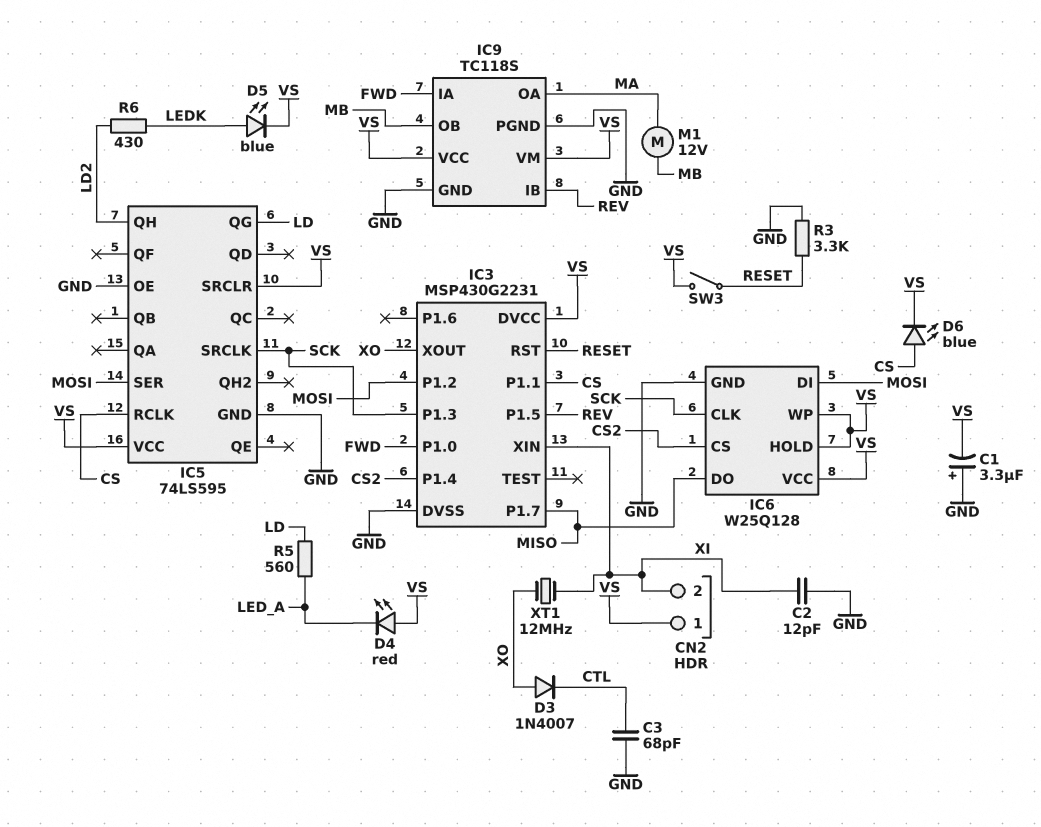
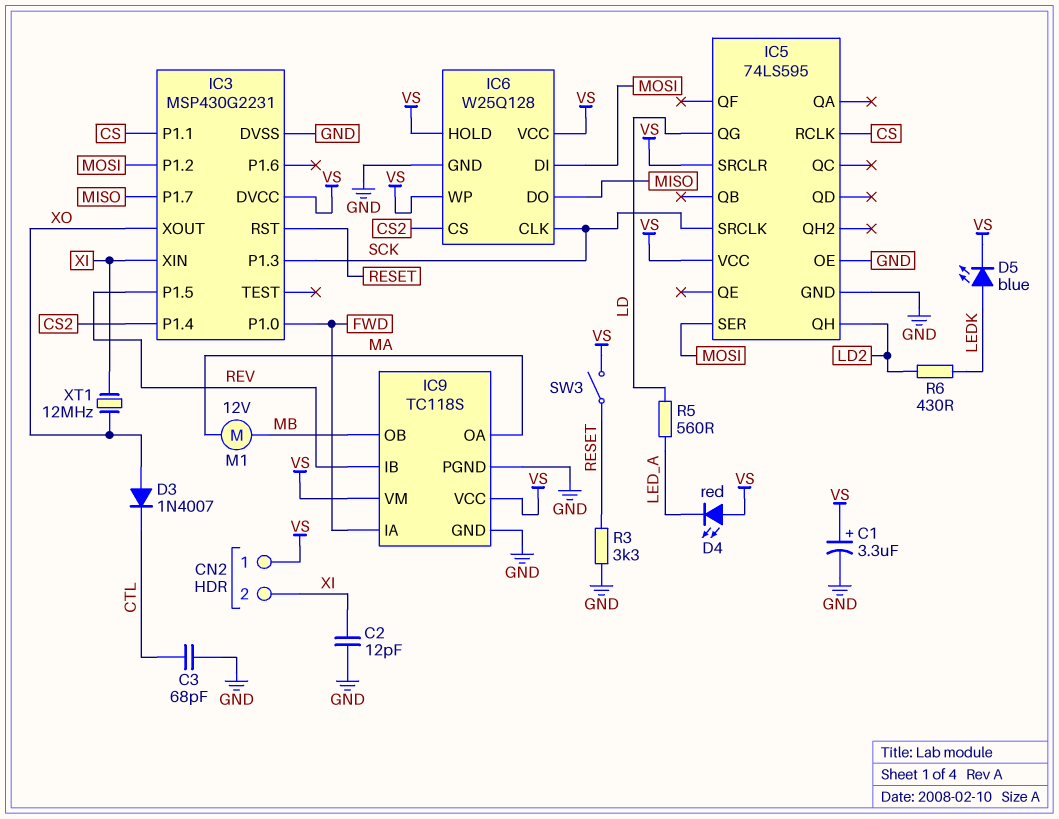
C1: 3.3uF (plus GND, minus VS) -> 3.3uF (plus VS, minus GND)
D6: LED blue (A CS, K VS) -> none

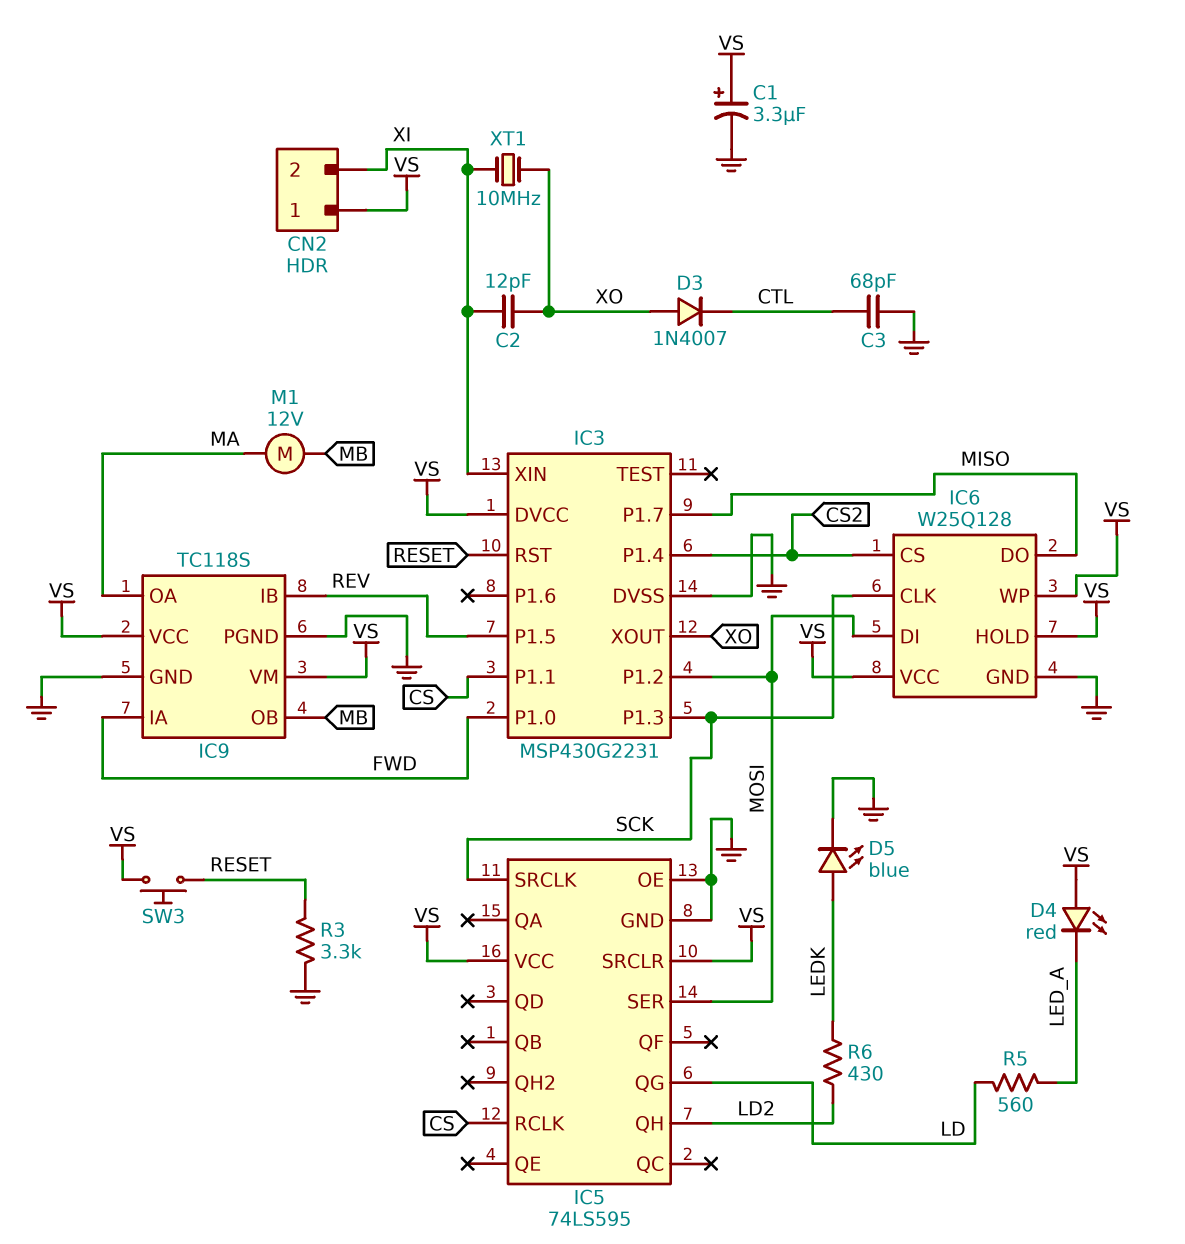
C2: 12pF (GND, XI) -> 12pF (XI, XO)
D5: LED blue (A LEDK, K VS) -> LED blue (A LEDK, K GND)
SW3: switch (RESET, VS) -> button (RESET, VS)
XT1: 12MHz (XI, XO) -> 10MHz (XI, XO)

